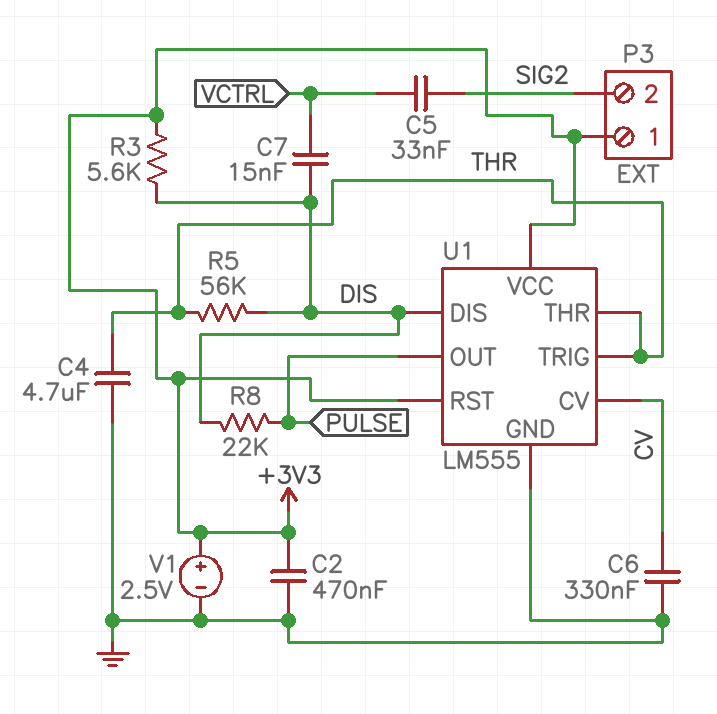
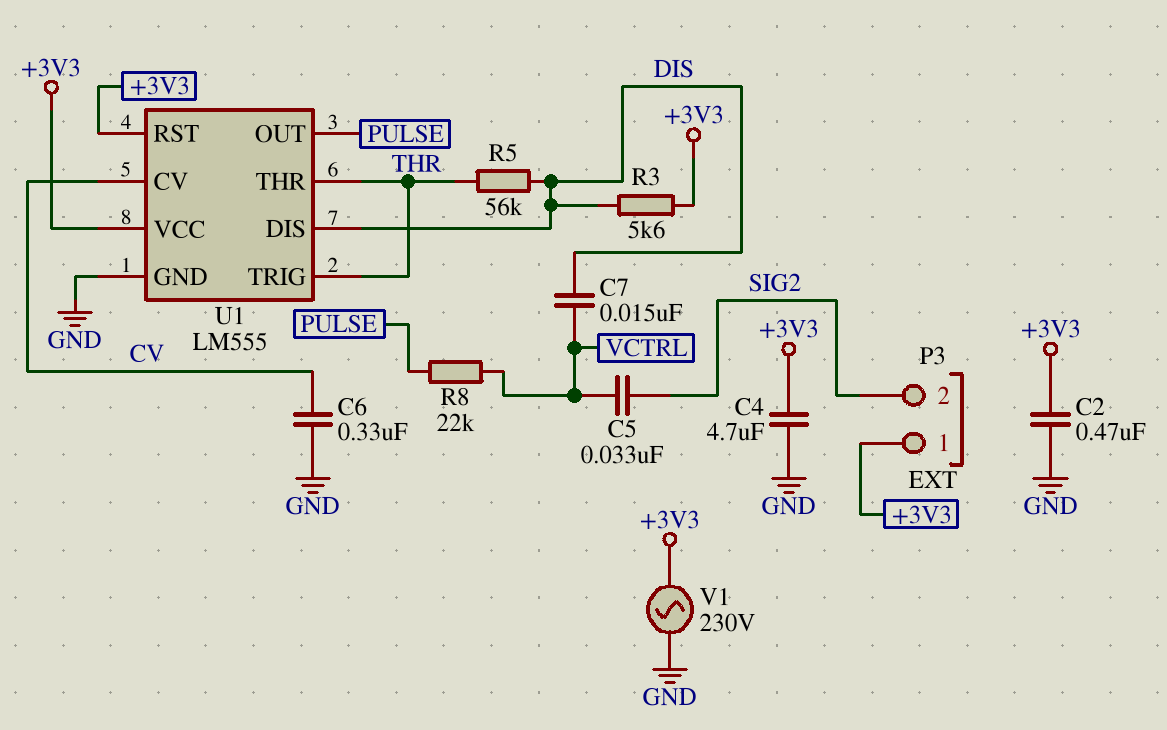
C4: 4.7uF (GND, THR) -> 4.7uF (+3V3, GND)
R8: 22k (DIS, PULSE) -> 22k (PULSE, VCTRL)
V1: 2.5V (plus +3V3, minus GND) -> AC 230V (+3V3, GND)

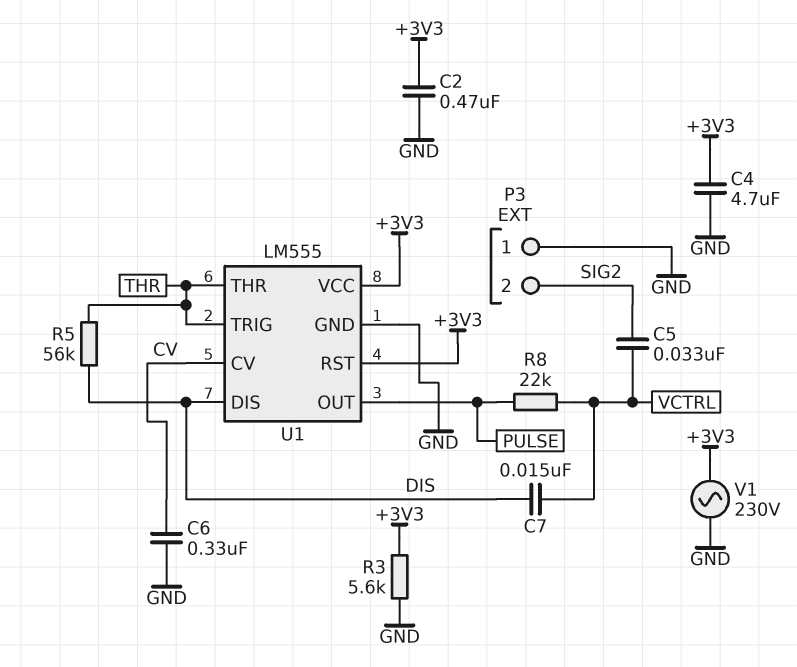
P3 pin 1: +3V3 -> GND
R3: 5.6k (+3V3, DIS) -> 5.6k (+3V3, GND)

